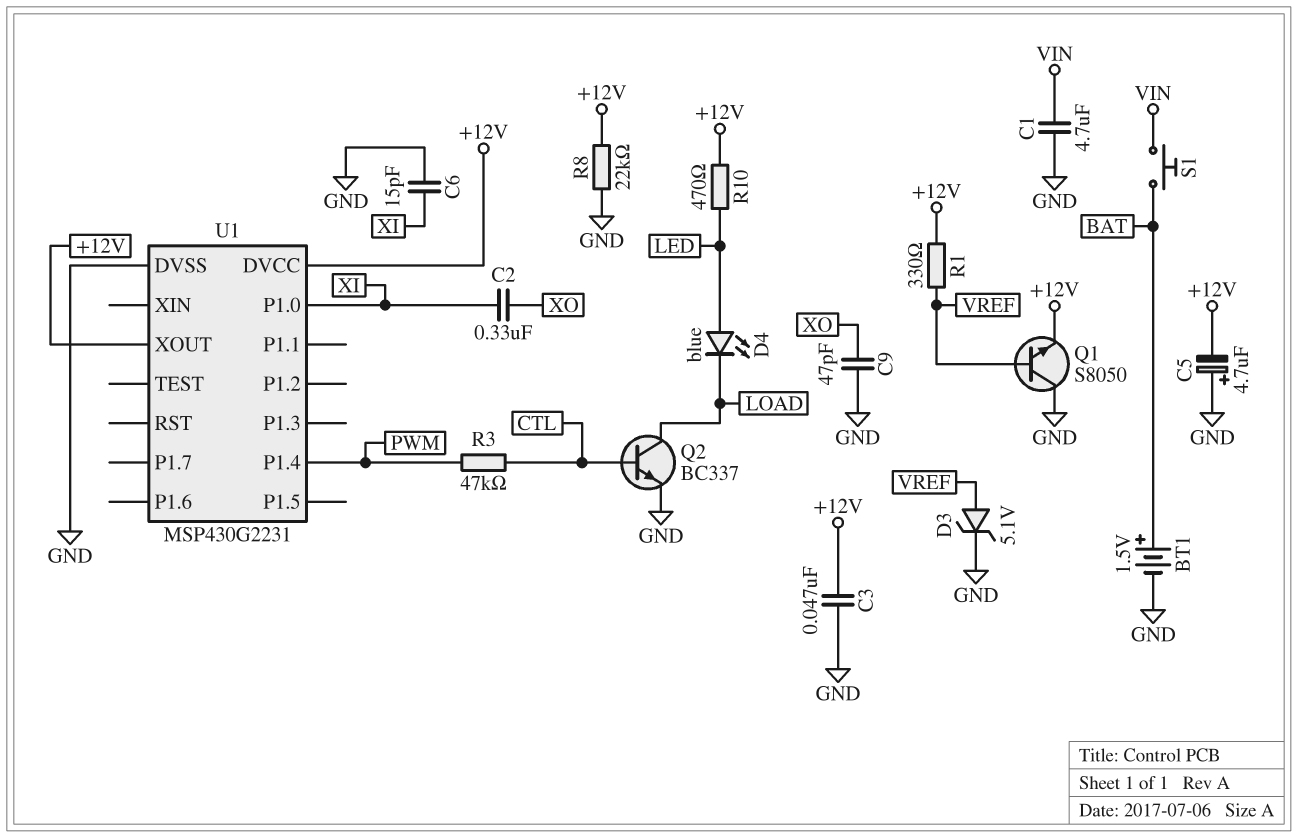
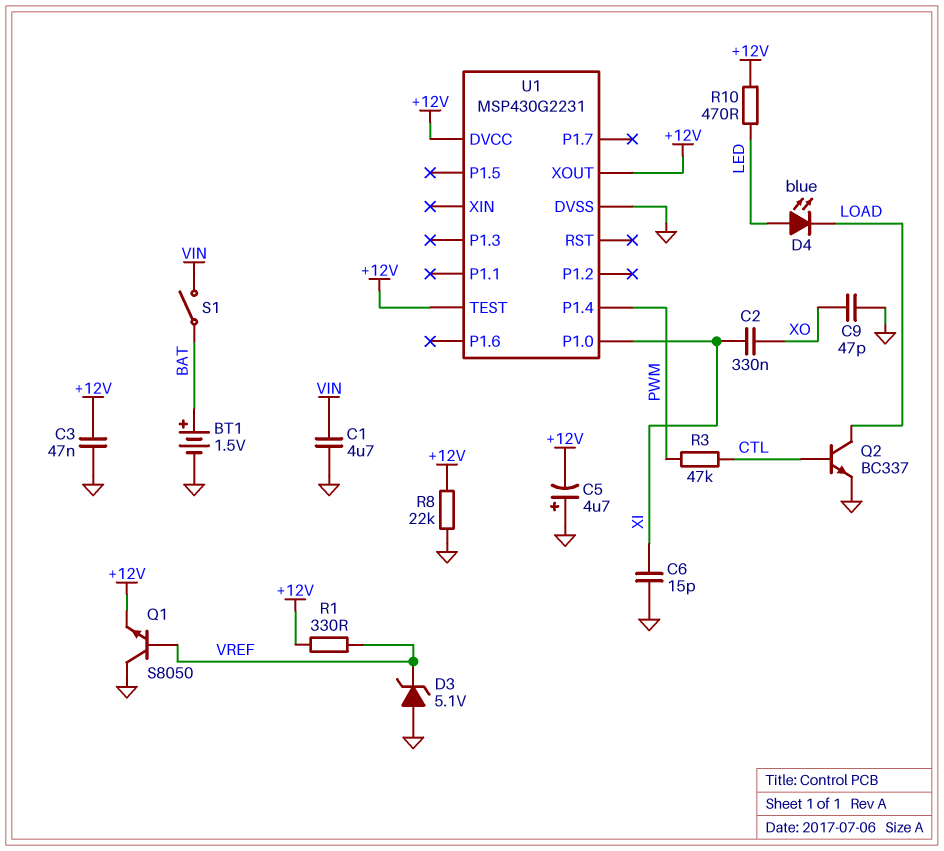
D3: zener 5.1V (A VREF, K GND) -> zener 5.1V (A GND, K VREF)
S1: button (BAT, VIN) -> switch (BAT, VIN)
U1 pin TEST: none -> +12V

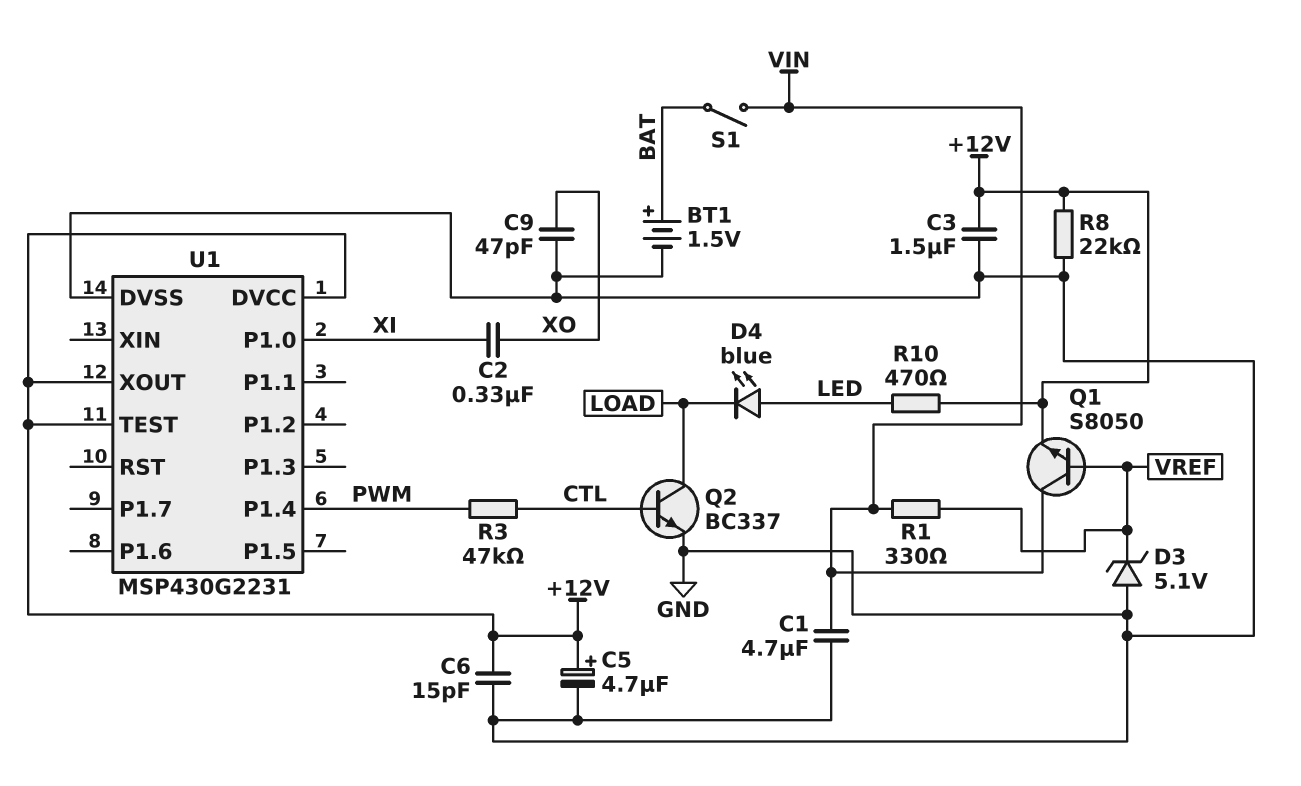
C3: 47nF (+12V, GND) -> 1.5uF (+12V, GND)
C5: 4.7uF (plus GND, minus +12V) -> 4.7uF (plus +12V, minus GND)
C6: 15pF (GND, XI) -> 15pF (+12V, GND)
Q1: NPN S8050 (B VREF, C GND, E +12V) -> NPN S8050 (B VREF, C VIN, E +12V)
R1: 330 (+12V, VREF) -> 330 (VIN, VREF)

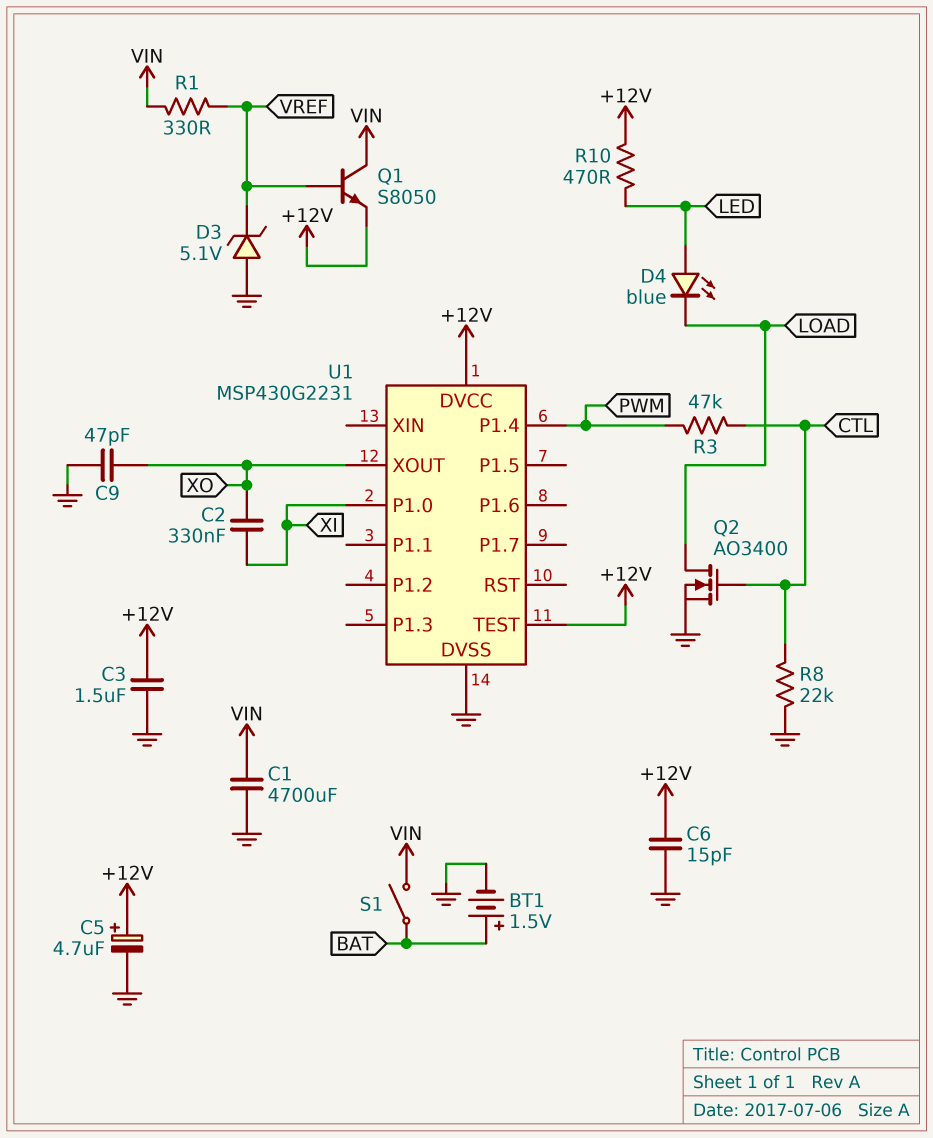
C1: 4.7uF (GND, VIN) -> 4700uF (GND, VIN)
Q2: NPN BC337 (B CTL, C LOAD, E GND) -> NMOS AO3400 (G CTL, D LOAD, S GND)
R8: 22k (+12V, GND) -> 22k (CTL, GND)
U1 pin XOUT: +12V -> XO

